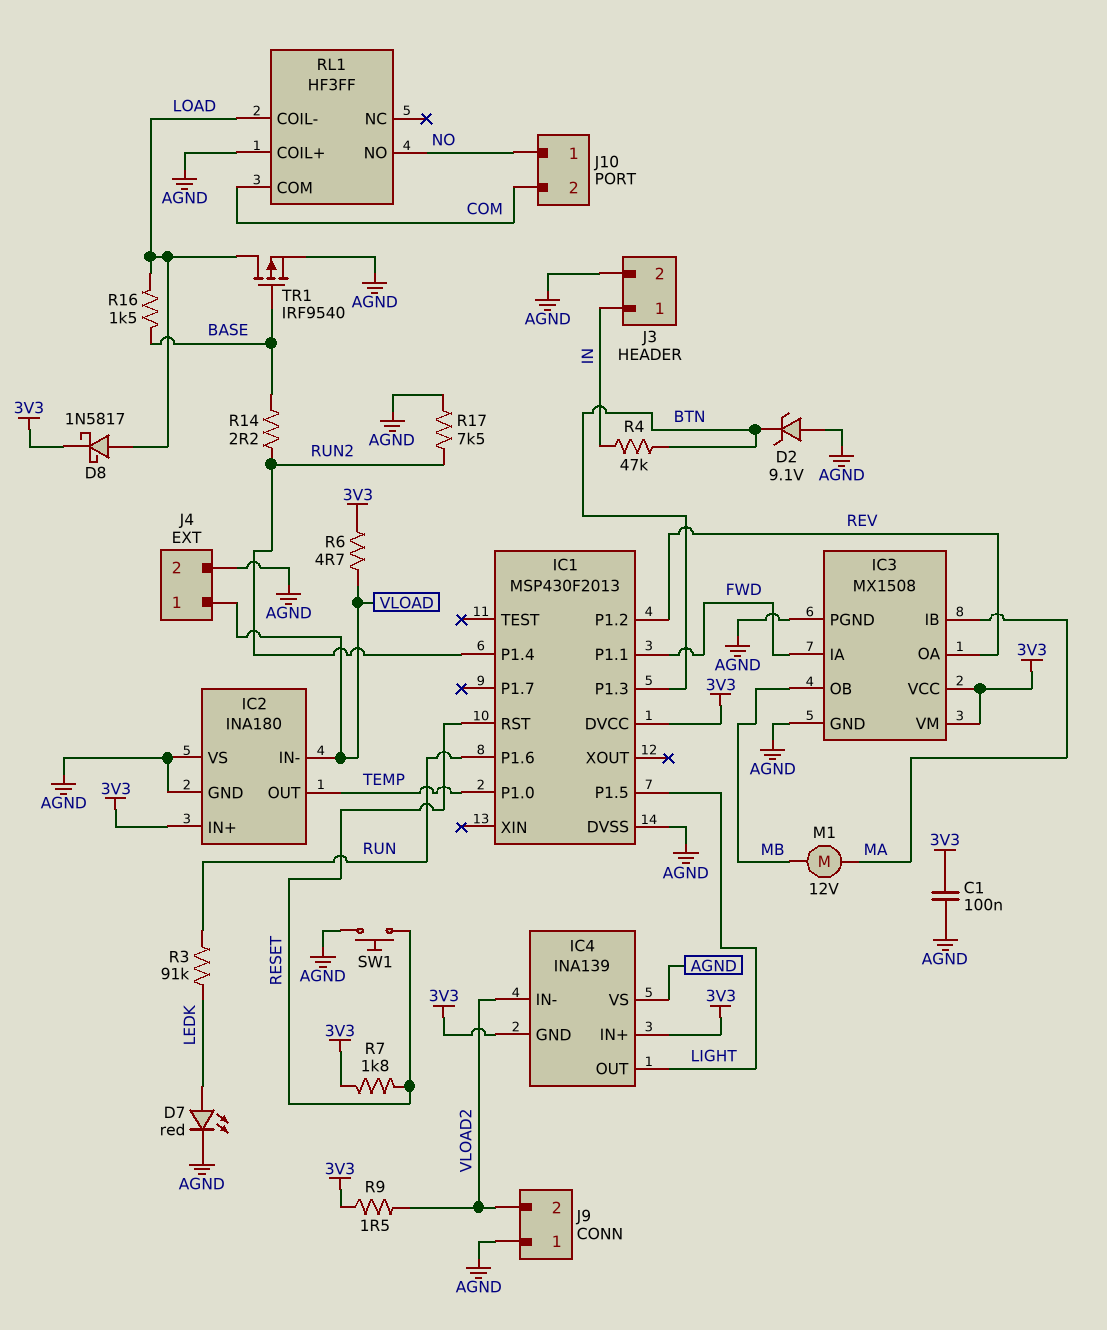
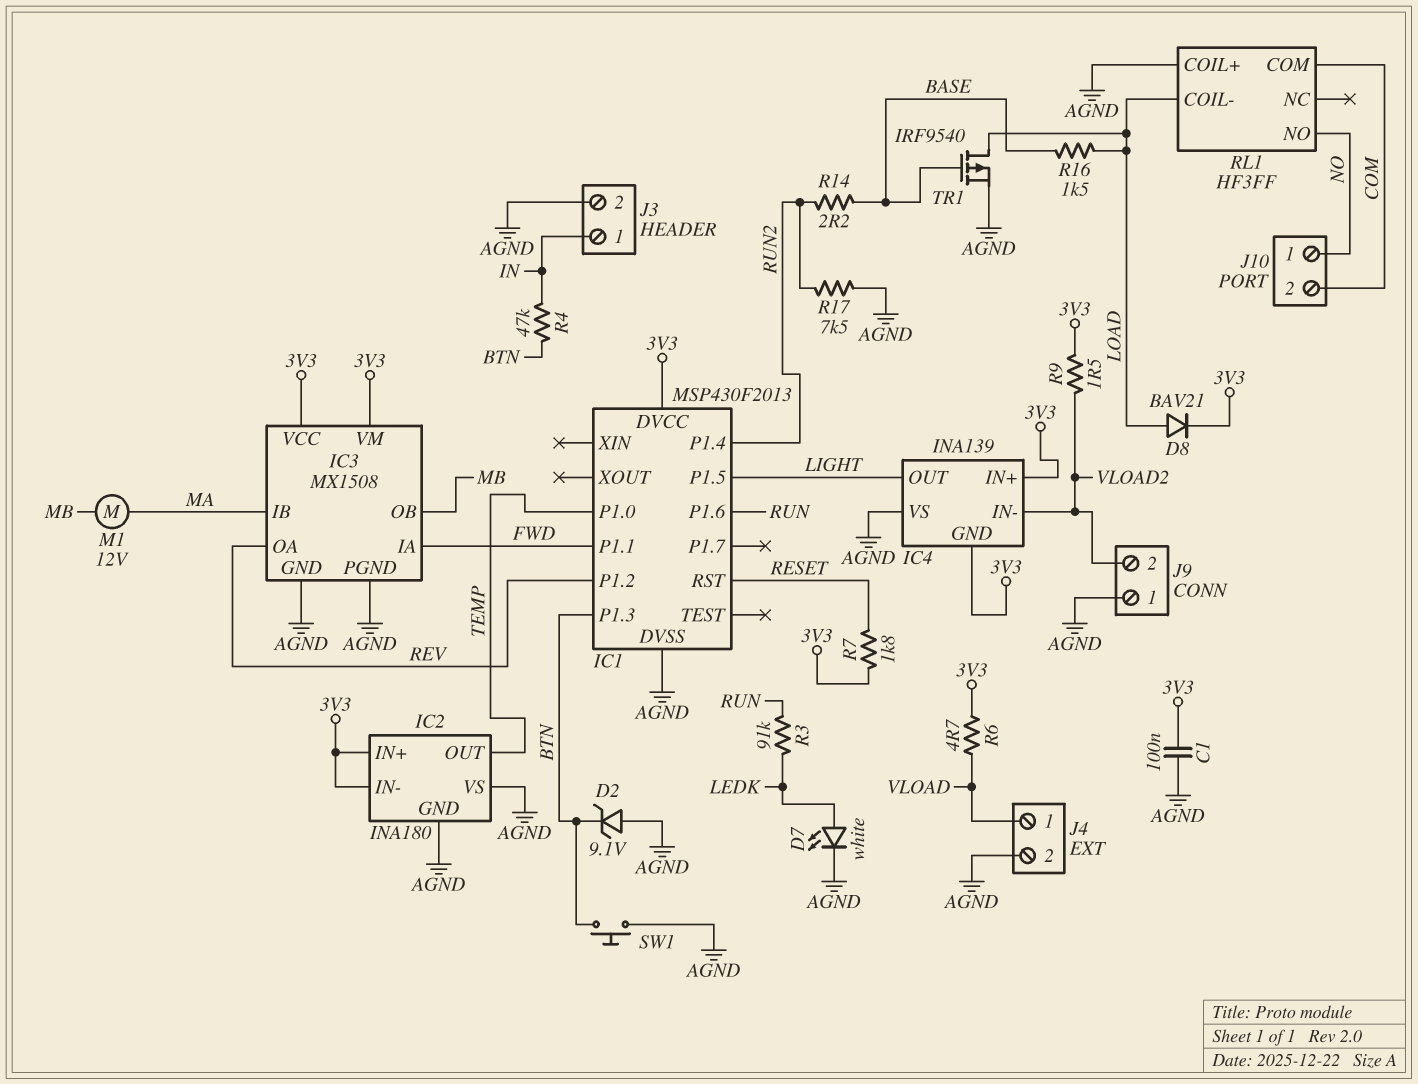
D7: LED red (A LEDK, K AGND) -> LED white (A LEDK, K AGND)
D8: schottky 1N5817 (A LOAD, K 3V3) -> diode BAV21 (A LOAD, K 3V3)
IC2 pin IN-: VLOAD -> 3V3
SW1: button (AGND, RESET) -> button (AGND, BTN)

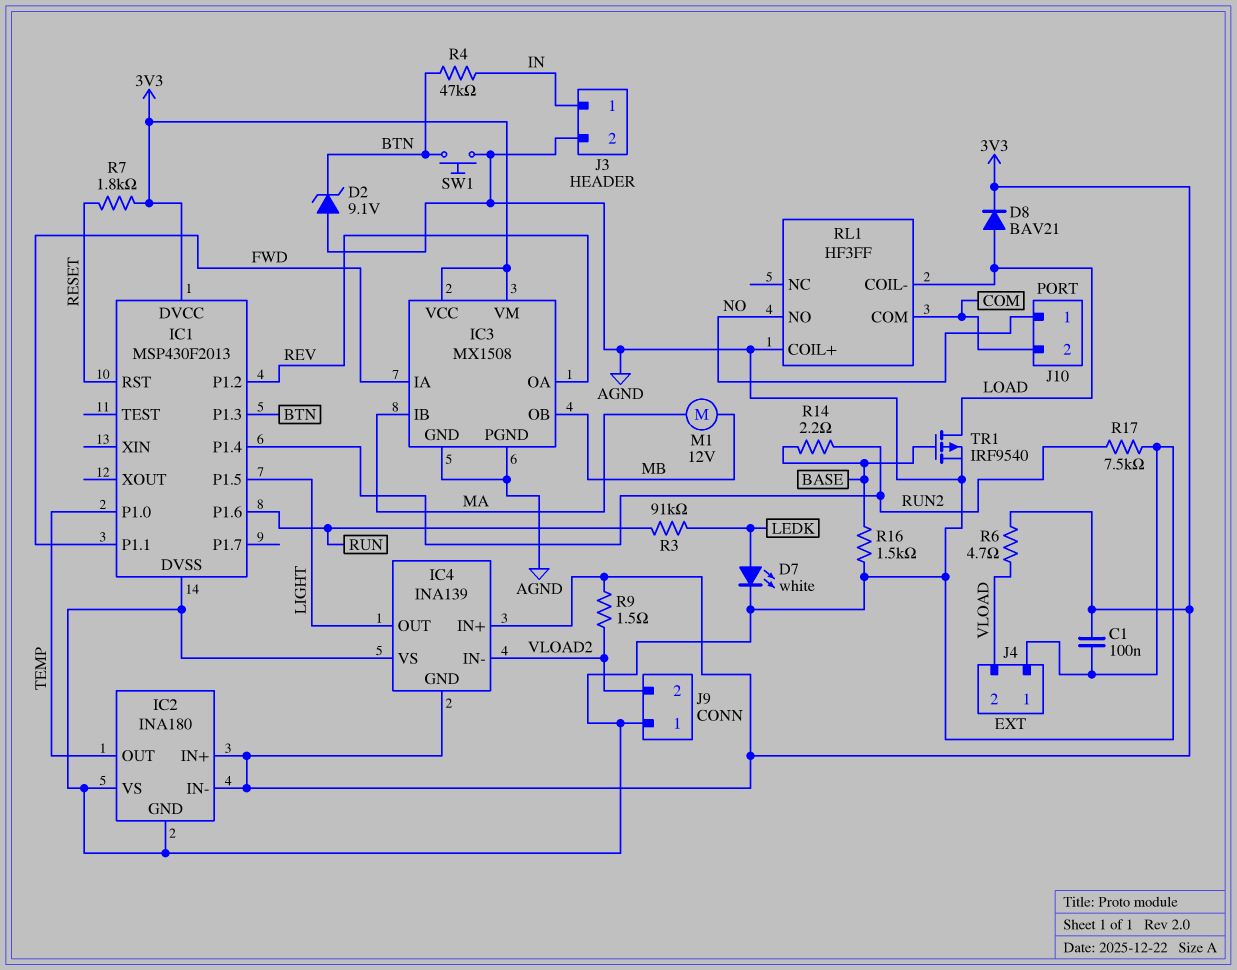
J4 pin 1: VLOAD -> AGND
J4 pin 2: AGND -> VLOAD
R16: 1.5k (BASE, LOAD) -> 1.5k (AGND, BASE)

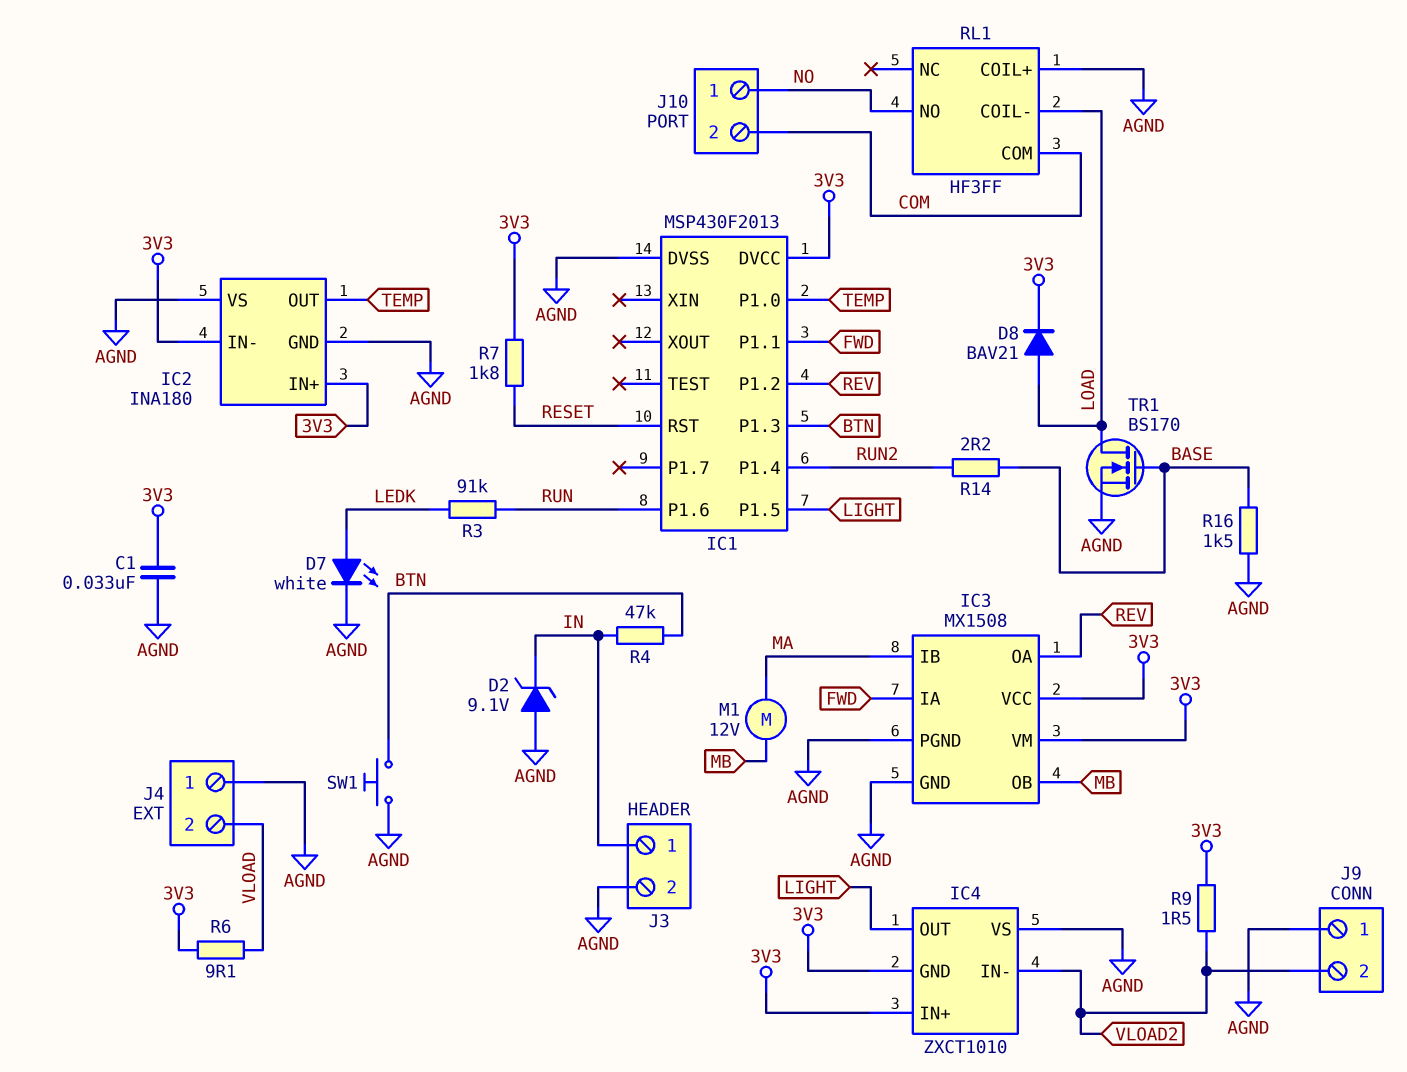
C1: 100nF (3V3, AGND) -> 33nF (3V3, AGND)
D2: zener 9.1V (A AGND, K BTN) -> zener 9.1V (A AGND, K IN)
IC4: INA139 -> ZXCT1010
R6: 4.7 (3V3, VLOAD) -> 9.1 (3V3, VLOAD)
R17: 7.5k (AGND, RUN2) -> none
TR1: PMOS IRF9540 (G BASE, D LOAD, S AGND) -> NMOS BS170 (G BASE, D LOAD, S AGND)

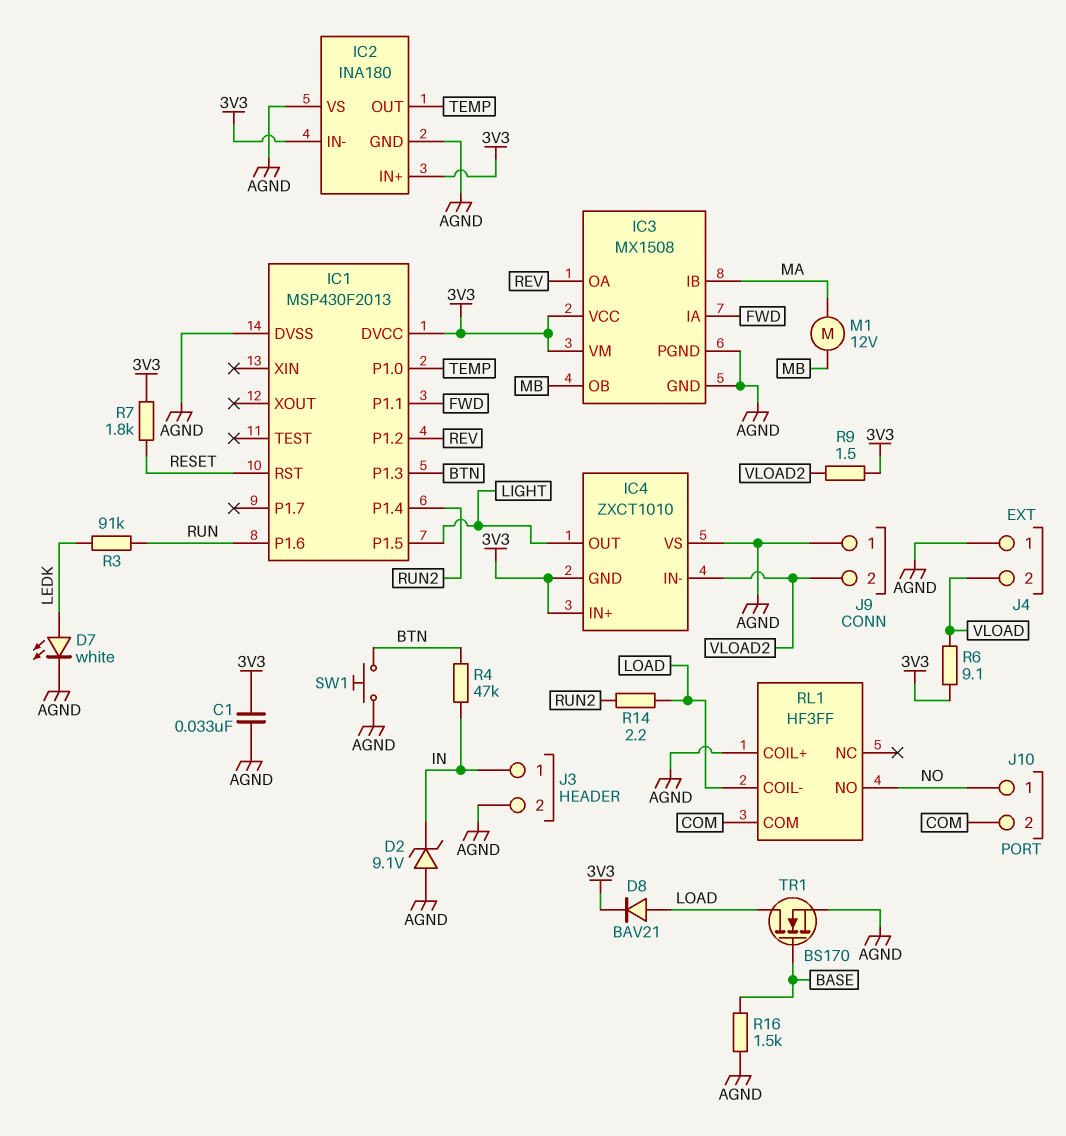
R14: 2.2 (BASE, RUN2) -> 2.2 (LOAD, RUN2)

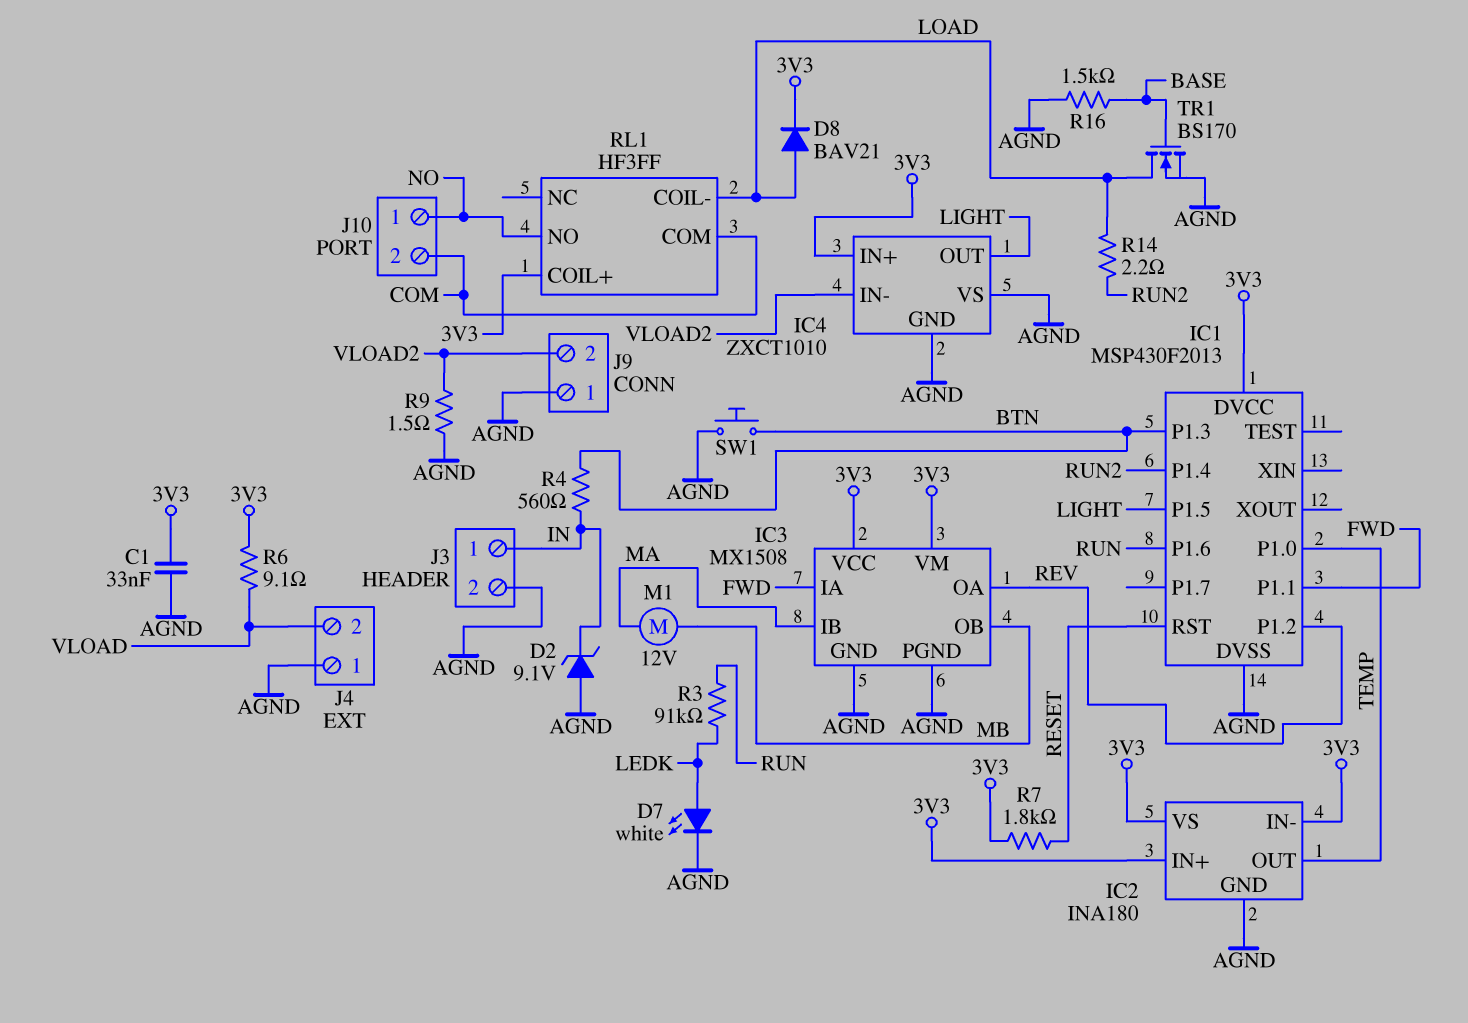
IC2 pin VS: AGND -> 3V3
IC4 pin GND: 3V3 -> AGND
R4: 47k (BTN, IN) -> 560 (BTN, IN)
R9: 1.5 (3V3, VLOAD2) -> 1.5 (AGND, VLOAD2)
RL1 pin COIL+: AGND -> 3V3

